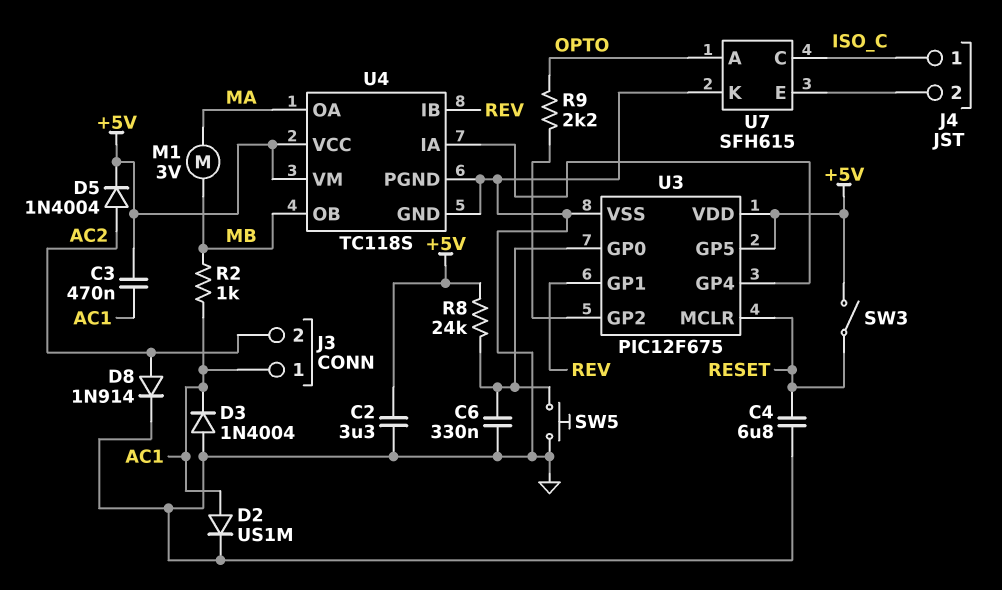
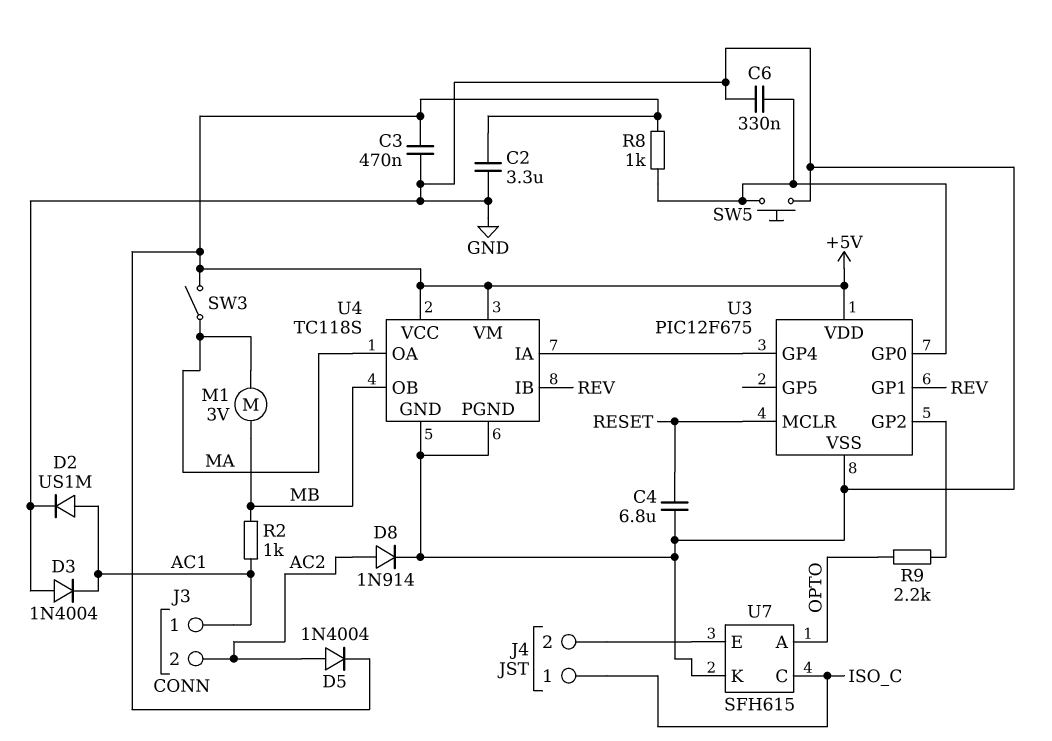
C3: 470nF (+5V, AC1) -> 470nF (+5V, GND)
R8: 24k (+5V, U3/GP0) -> 1k (+5V, U3/GP0)
SW3: switch (+5V, RESET) -> switch (+5V, MA)
U3 pin GP5: +5V -> none

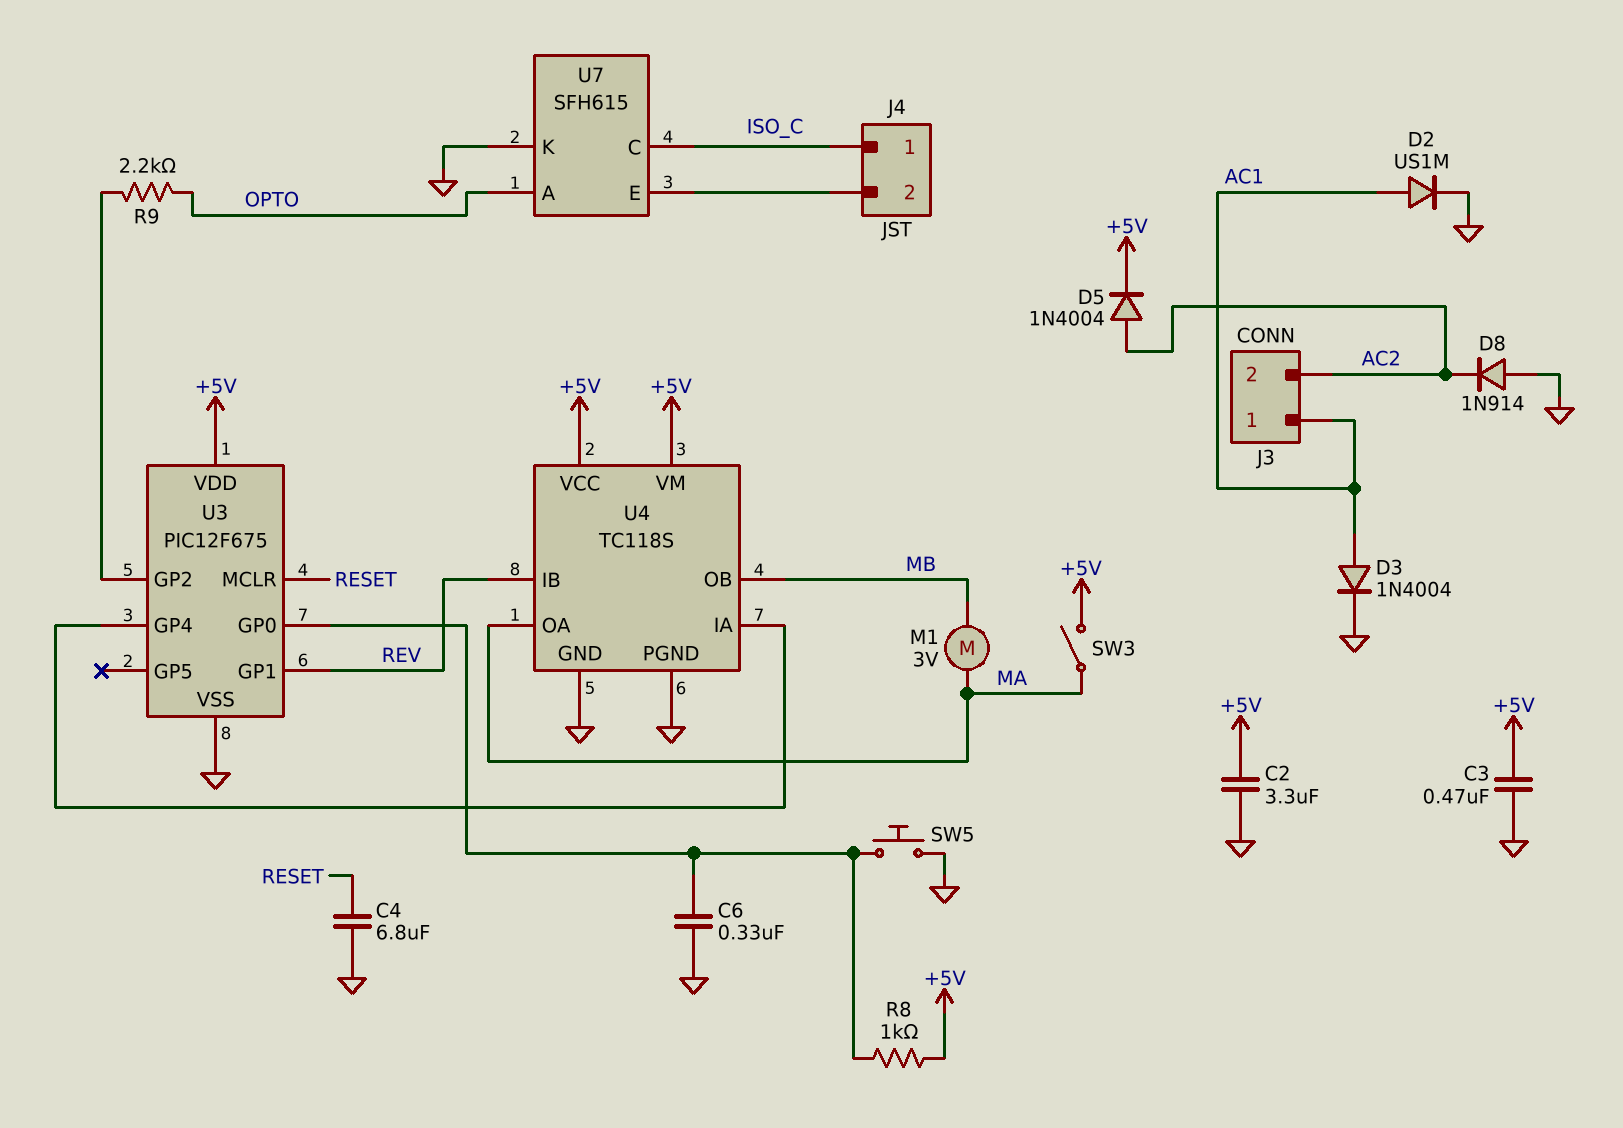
D3: diode 1N4004 (A GND, K AC1) -> diode 1N4004 (A AC1, K GND)
D8: diode 1N914 (A AC2, K GND) -> diode 1N914 (A GND, K AC2)
R2: 1k (AC1, MB) -> none

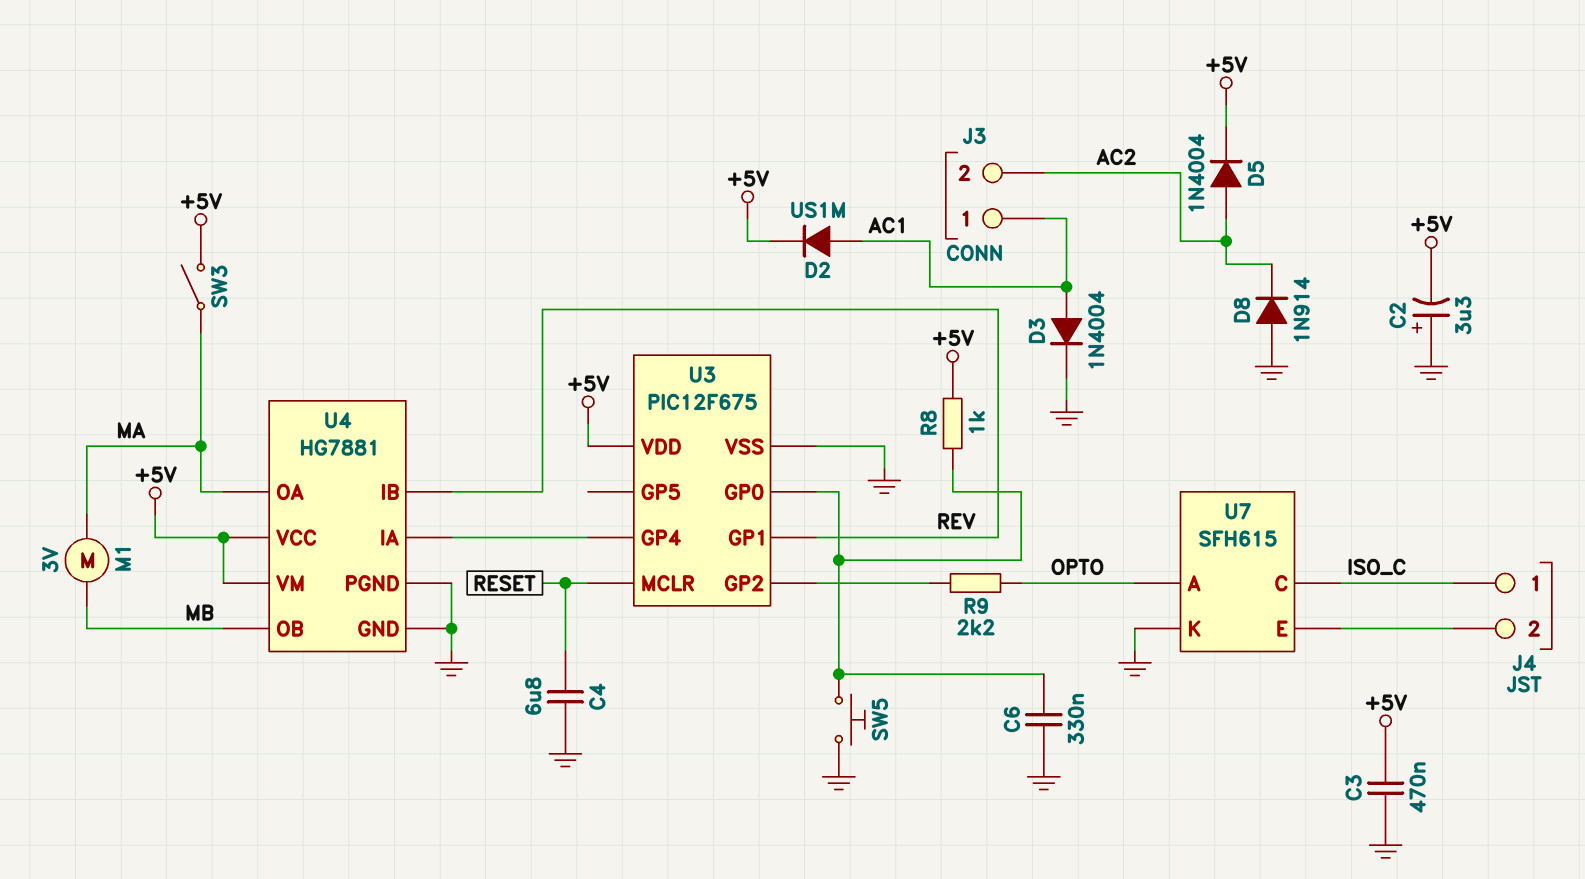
C2: 3.3uF (+5V, GND) -> 3.3uF (plus GND, minus +5V)
D2: diode US1M (A AC1, K GND) -> diode US1M (A AC1, K +5V)
U4: TC118S -> HG7881

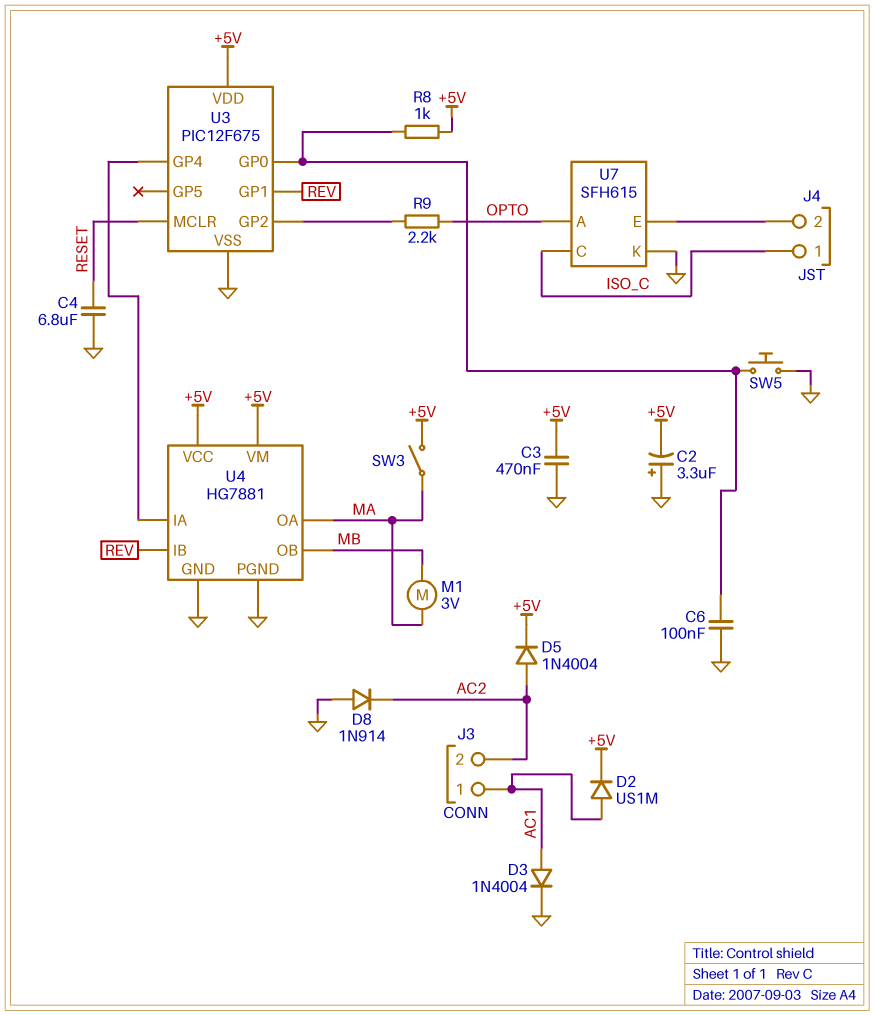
C6: 330nF (GND, U3/GP0) -> 100nF (GND, U3/GP0)

